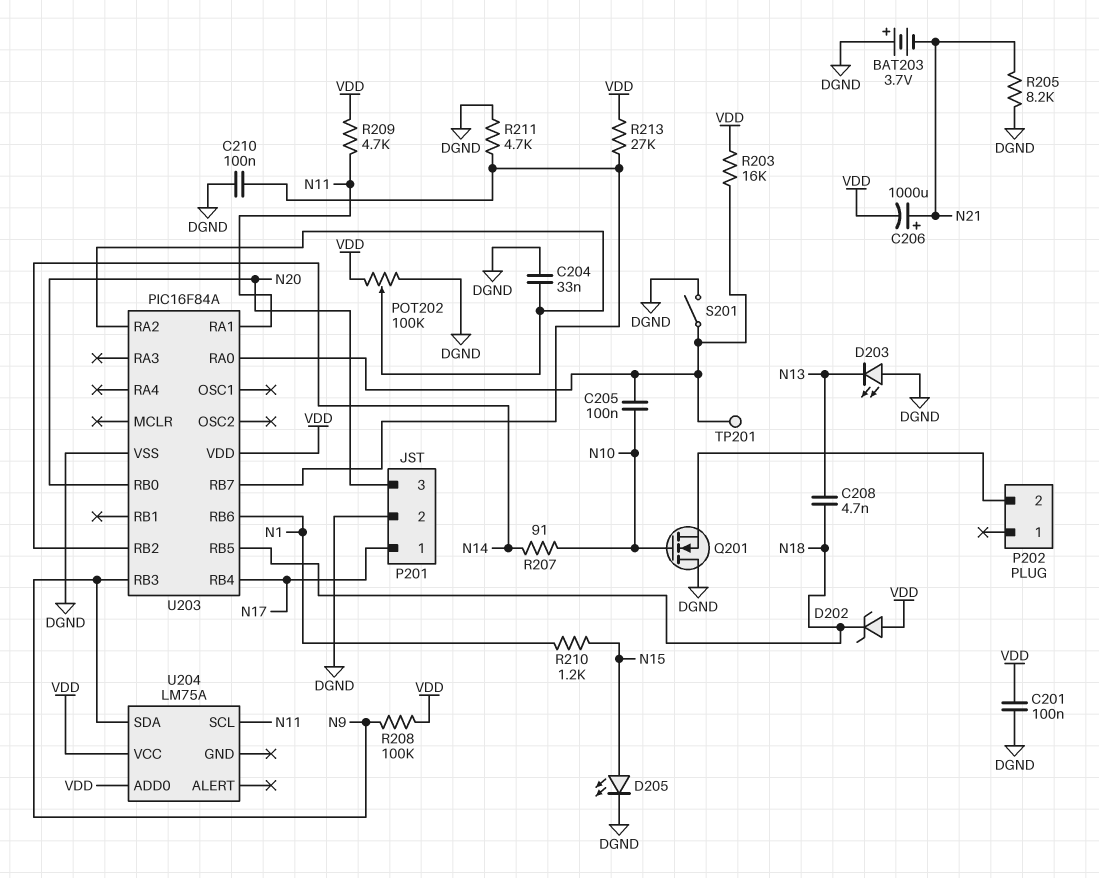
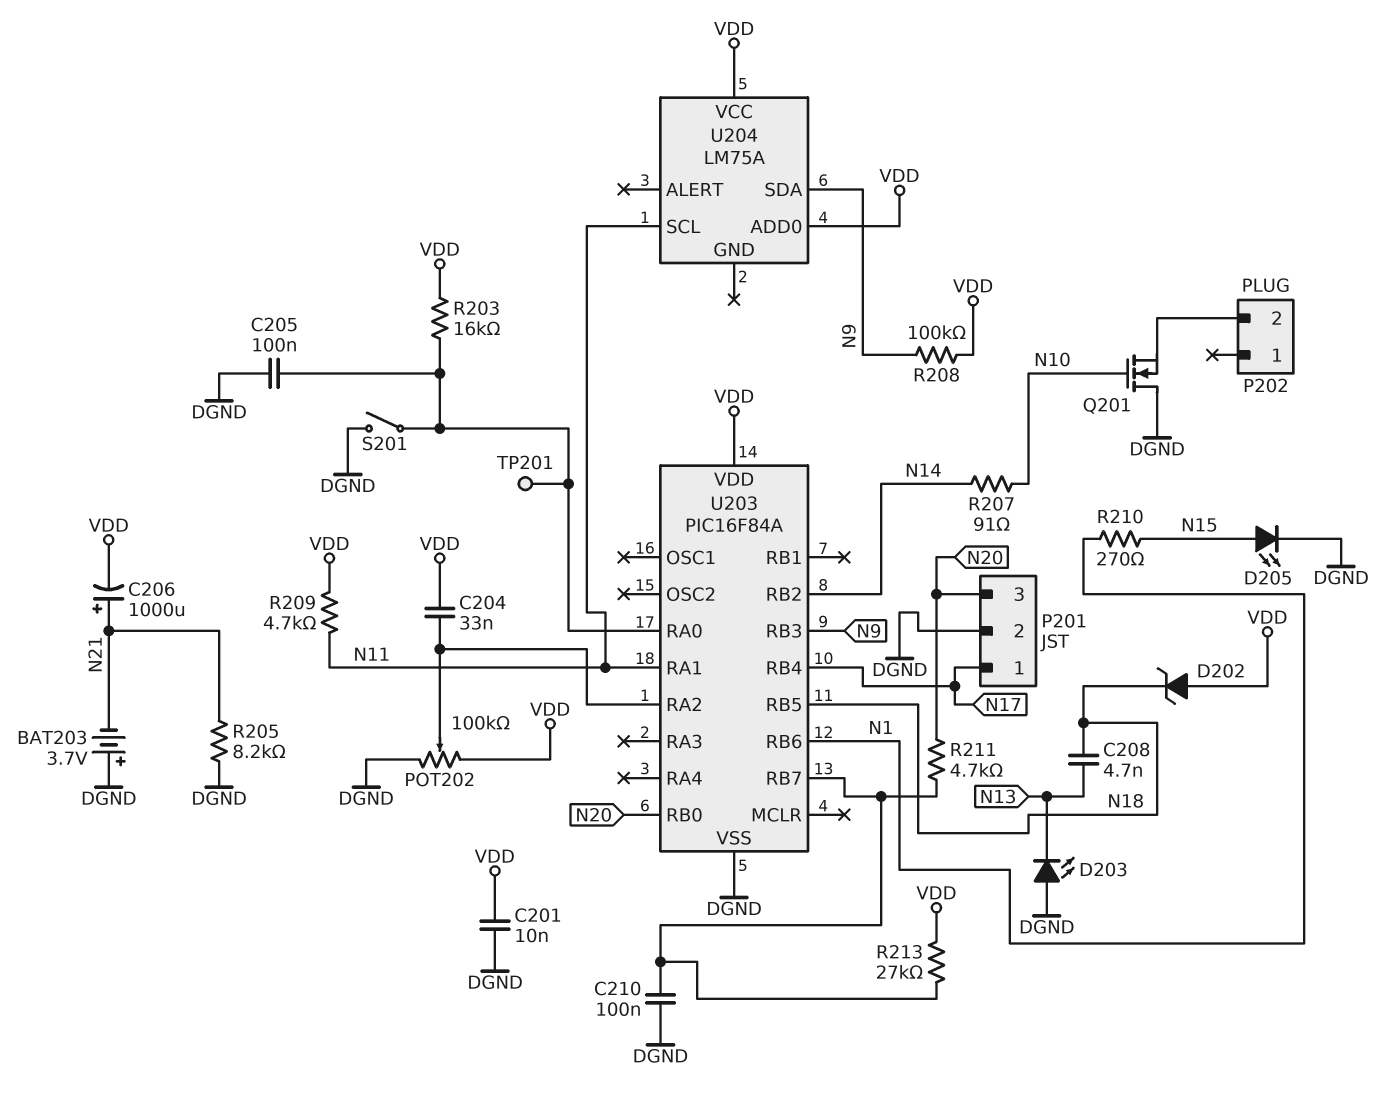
C201: 100nF (DGND, VDD) -> 10nF (DGND, VDD)
C204: 33nF (DGND, U203/RA2) -> 33nF (U203/RA2, VDD)
C205: 100nF (N10, U203/RA0) -> 100nF (DGND, U203/RA0)
R210: 1.2k (N1, N15) -> 270 (N1, N15)
R211: 4.7k (DGND, U203/RB7) -> 4.7k (N20, U203/RB7)

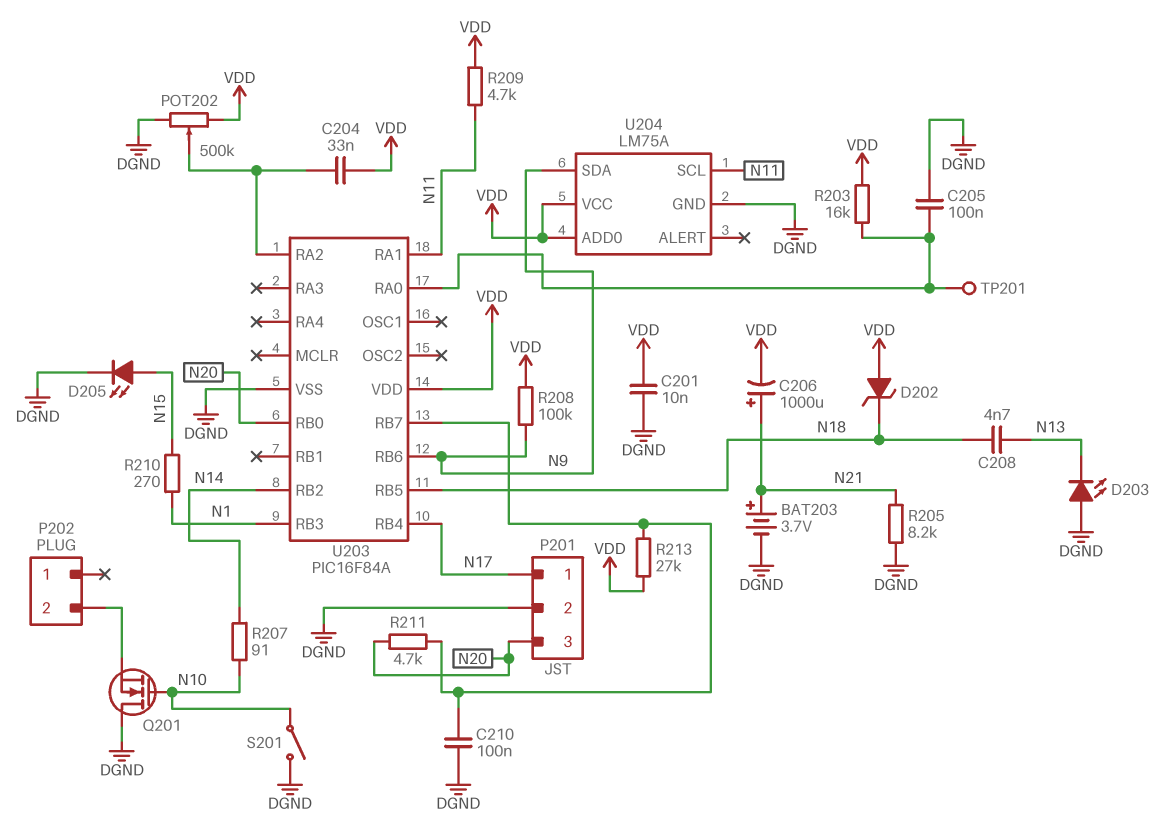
BAT203: 3.7V (plus DGND, minus N21) -> 3.7V (plus N21, minus DGND)
POT202: 100k (DGND, VDD, wiper U203/RA2) -> 500k (DGND, VDD, wiper U203/RA2)
S201: switch (DGND, U203/RA0) -> switch (DGND, N10)
U203 pin RB3: N9 -> N1
U203 pin RB6: N1 -> N9
U204 pin GND: none -> DGND

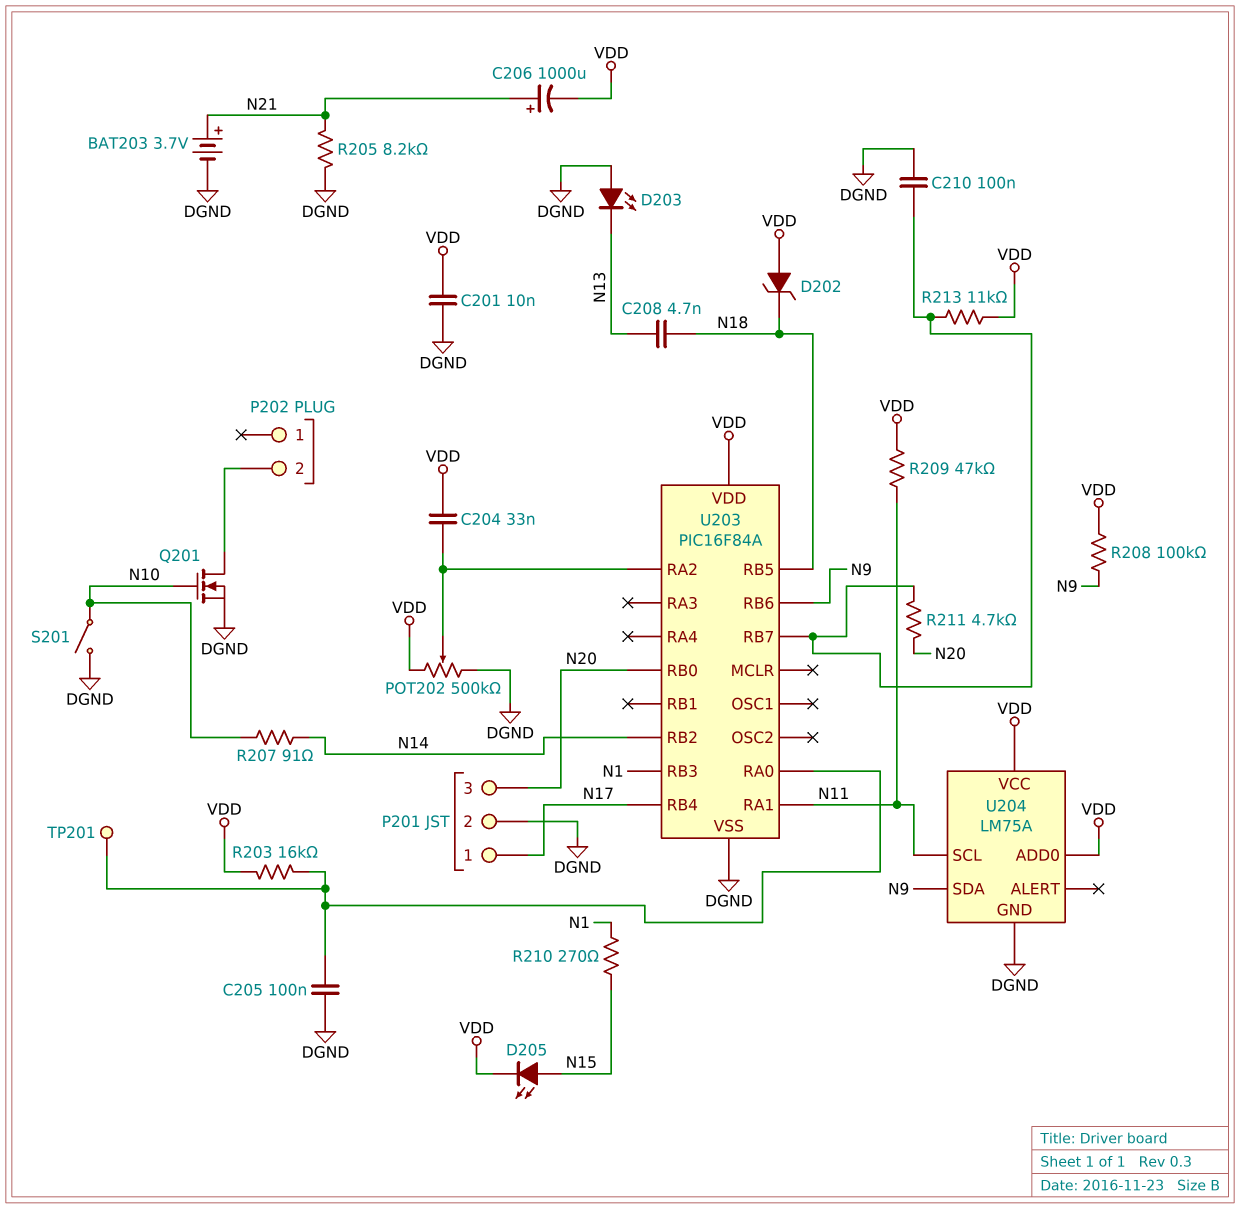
D205: LED (A N15, K DGND) -> LED (A N15, K VDD)
Q201: NMOS (G N10, D DGND, S P202/2) -> NMOS (G N10, D P202/2, S DGND)
R209: 4.7k (N11, VDD) -> 47k (N11, VDD)
R213: 27k (U203/RB7, VDD) -> 11k (U203/RB7, VDD)

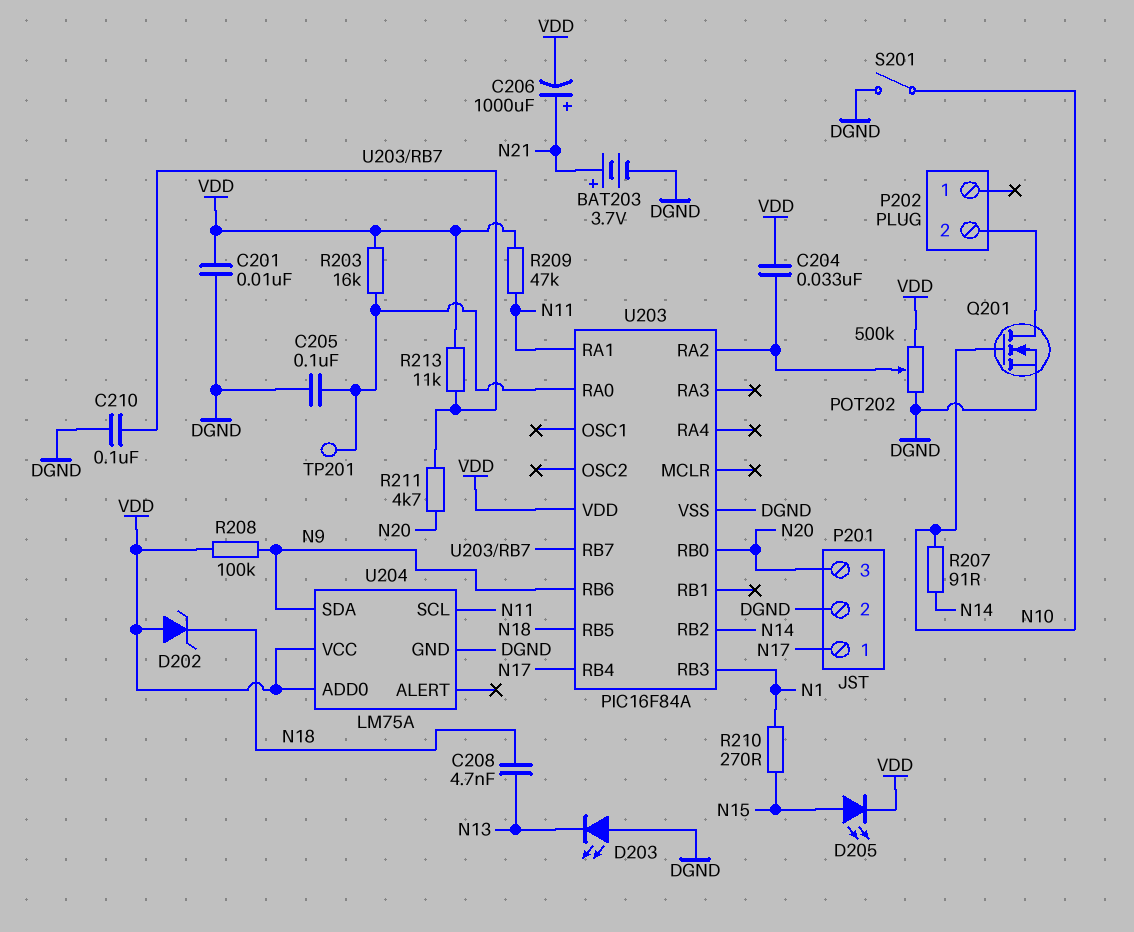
R205: 8.2k (DGND, N21) -> none

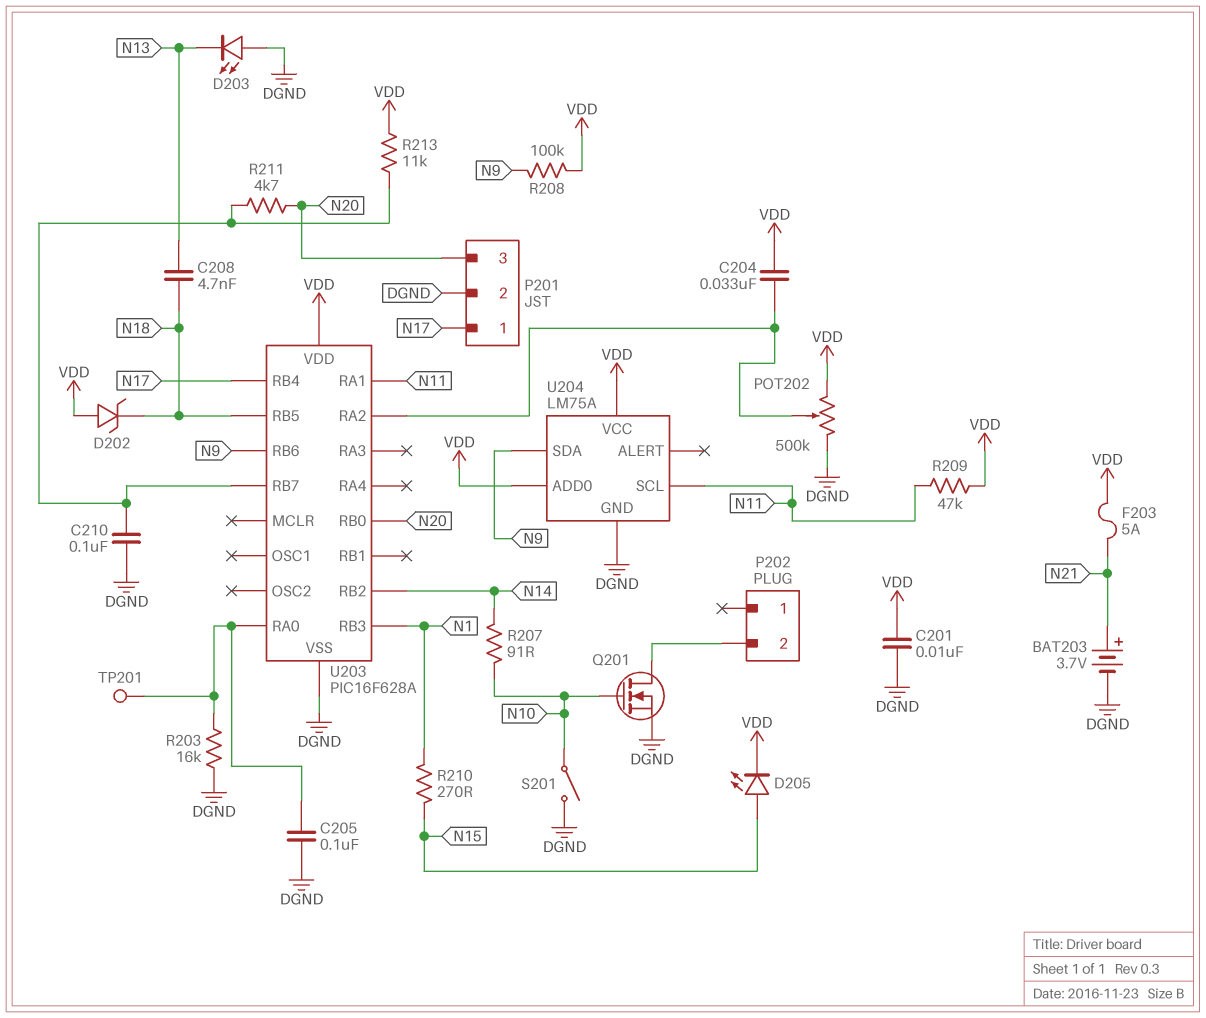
C206: 1000uF (plus N21, minus VDD) -> none
F203: none -> 5A (N21, VDD)
R203: 16k (U203/RA0, VDD) -> 16k (DGND, U203/RA0)
U203: PIC16F84A -> PIC16F628A

